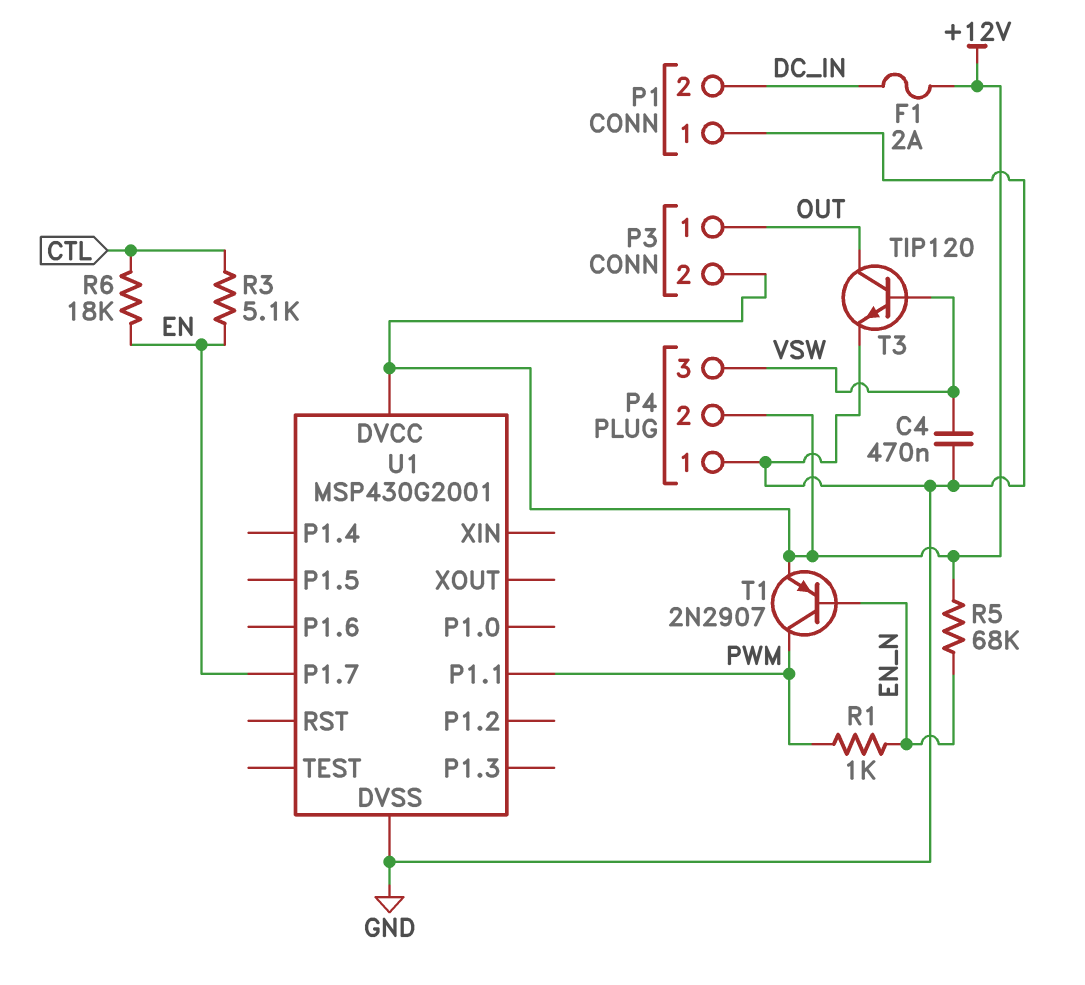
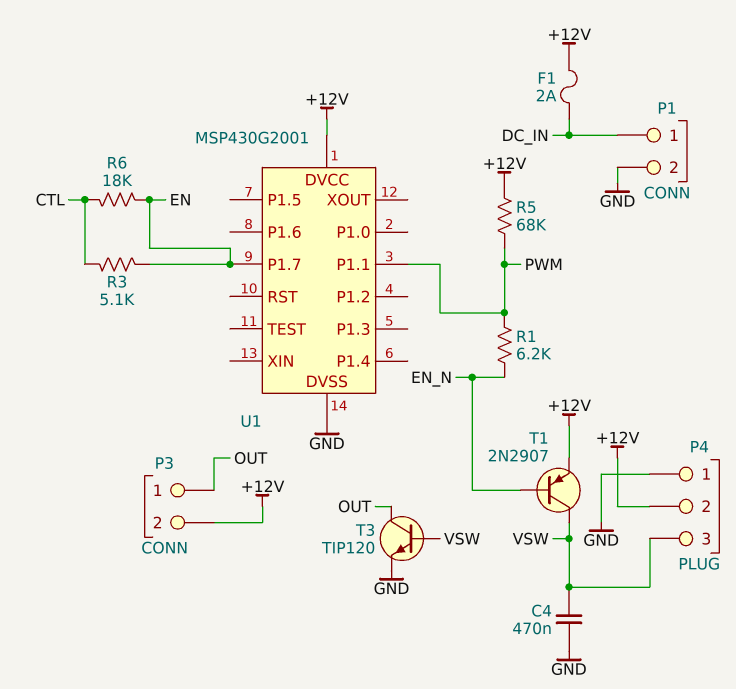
P1 pin 1: GND -> DC_IN
P1 pin 2: DC_IN -> GND
R1: 1k (EN_N, PWM) -> 6.2k (EN_N, PWM)
R5: 68k (+12V, EN_N) -> 68k (+12V, PWM)
T1: PNP 2N2907 (B EN_N, C PWM, E +12V) -> PNP 2N2907 (B EN_N, C VSW, E +12V)

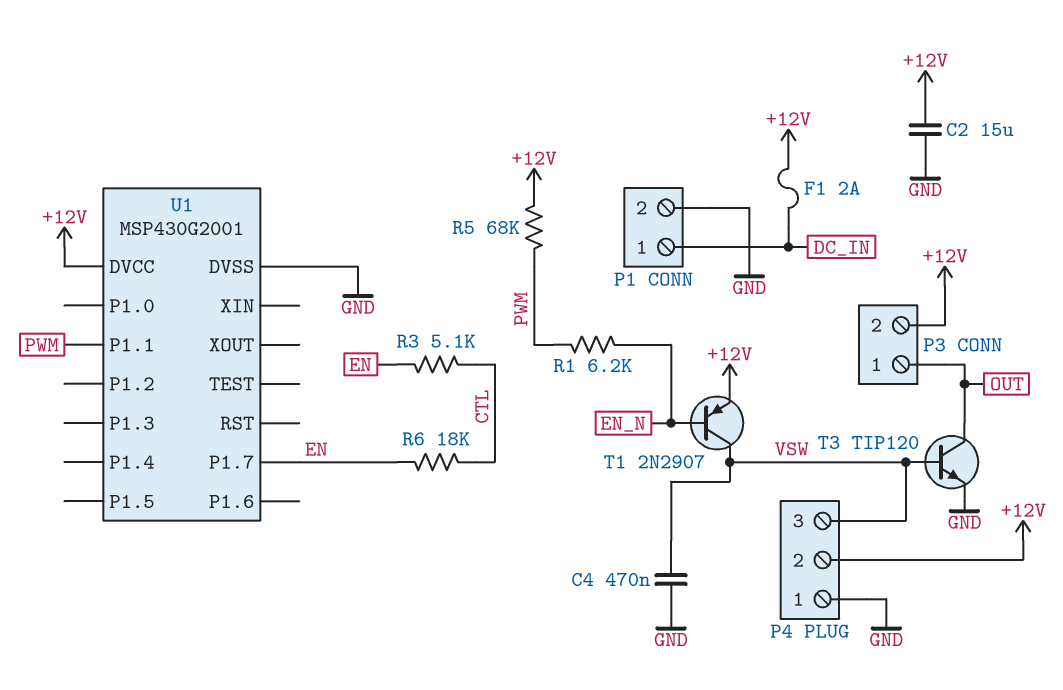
C2: none -> 15uF (+12V, GND)

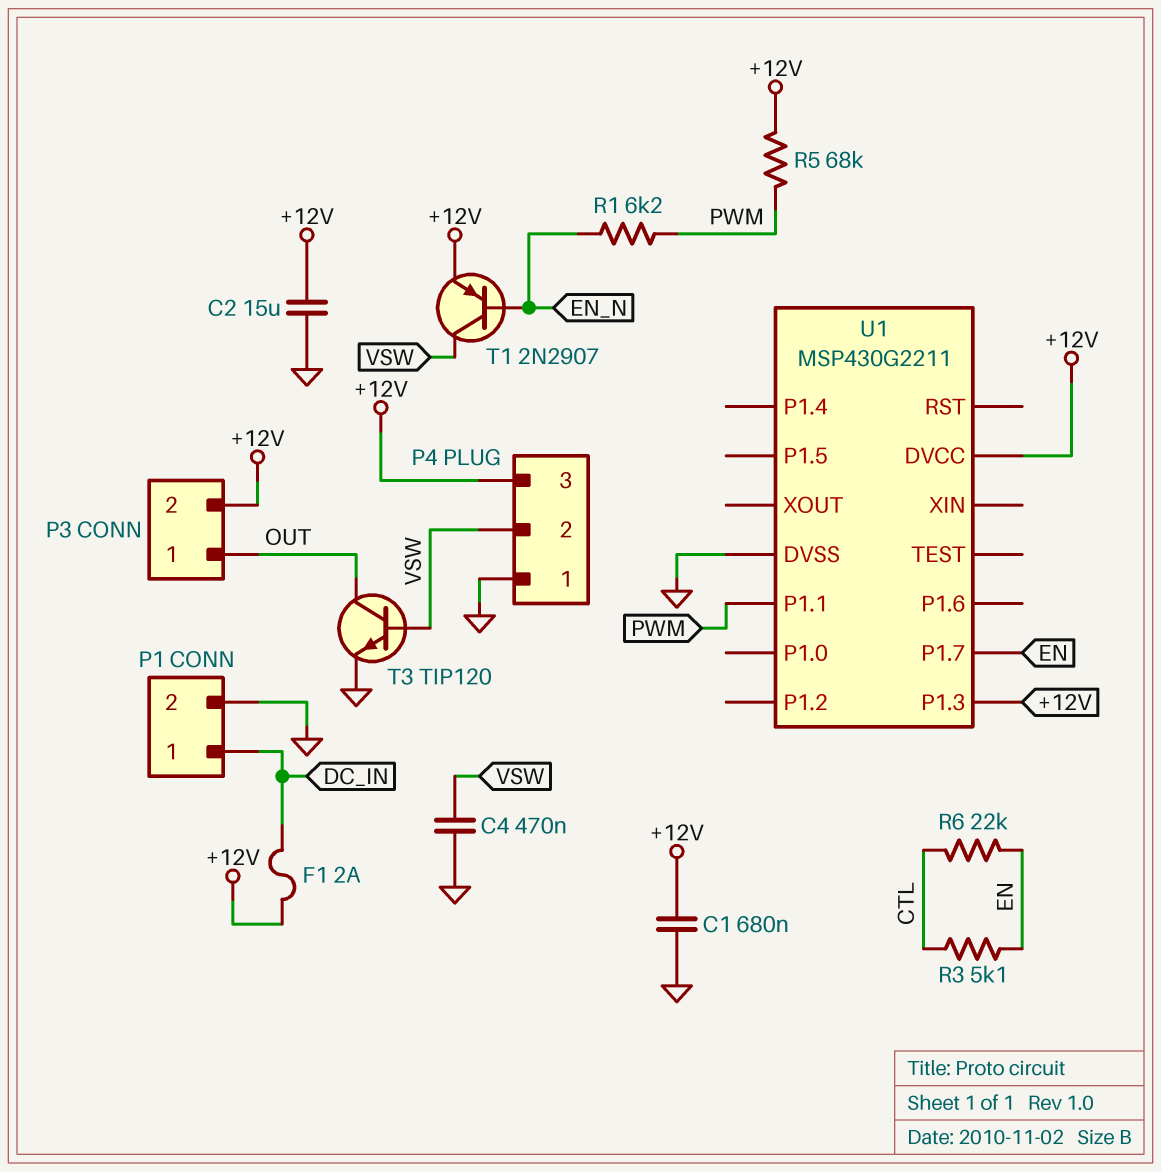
C1: none -> 680nF (+12V, GND)
P4 pin 2: +12V -> VSW
P4 pin 3: VSW -> +12V
R6: 18k (CTL, EN) -> 22k (CTL, EN)
U1: MSP430G2001 -> MSP430G2211
U1 pin P1.3: none -> +12V

